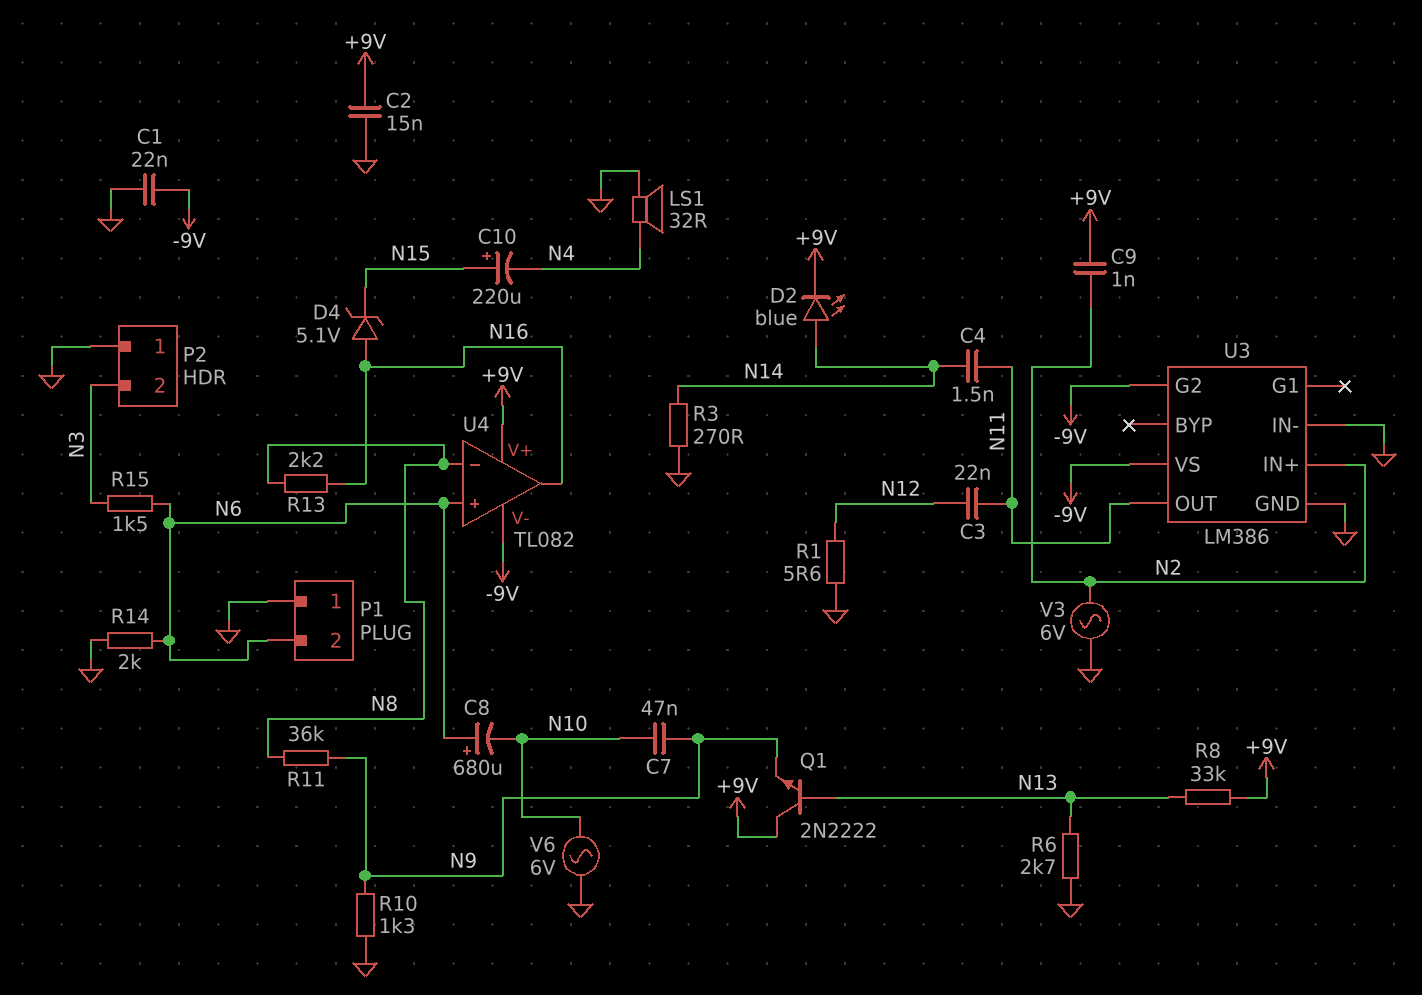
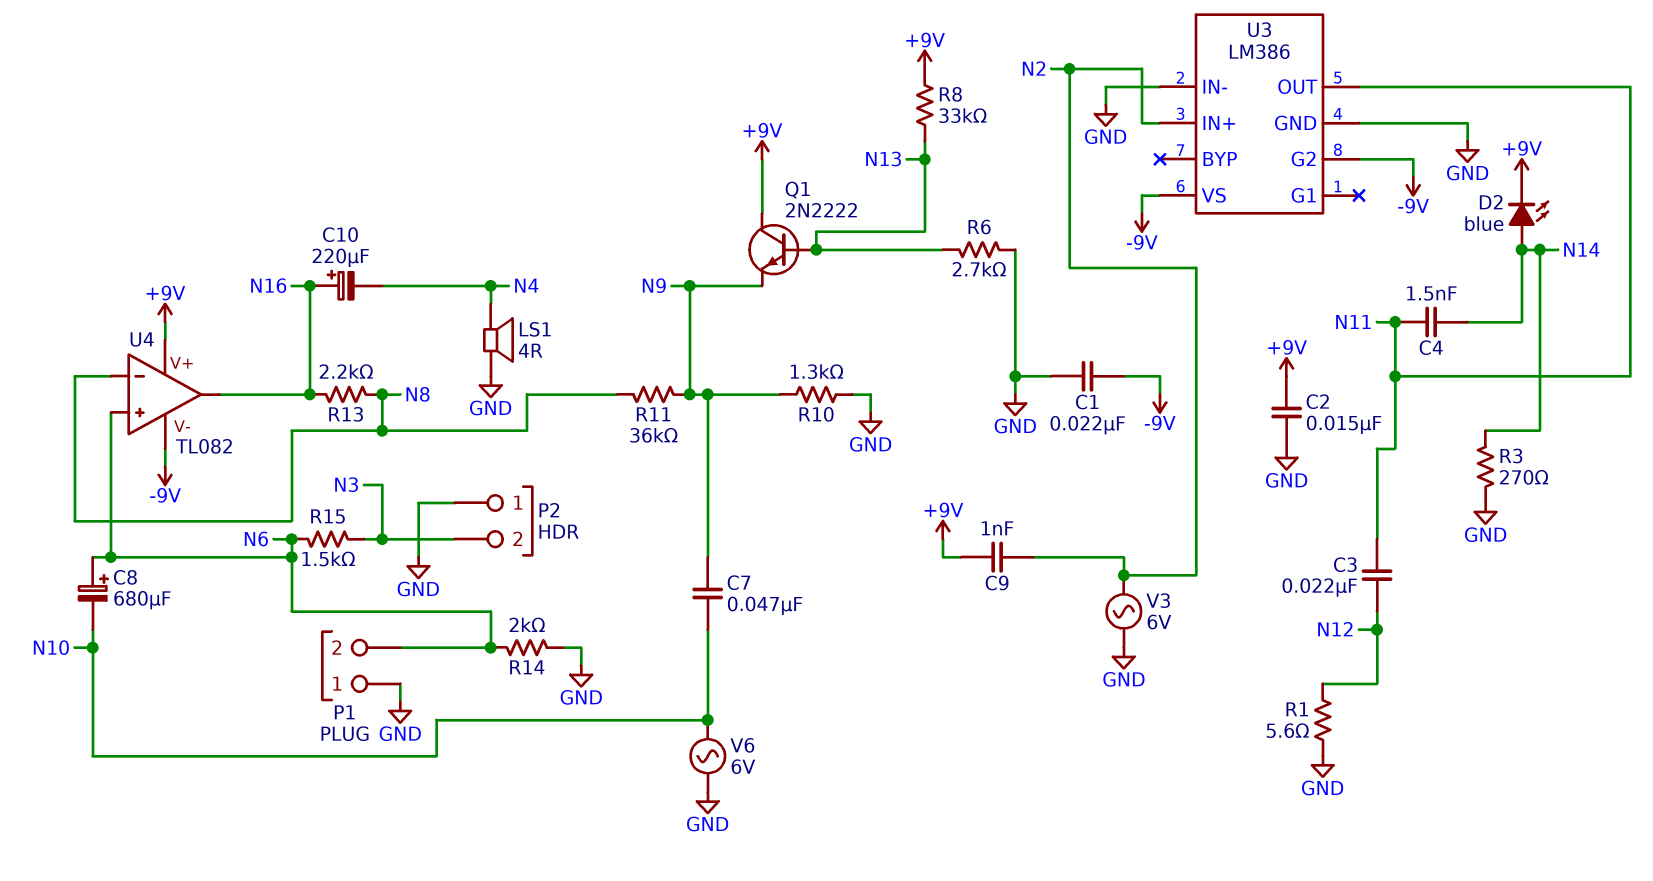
C10: 220uF (plus N15, minus N4) -> 220uF (plus N16, minus N4)
D4: zener 5.1V (A N16, K N15) -> none
LS1: speaker 32R (GND, N4) -> speaker 4R (GND, N4)

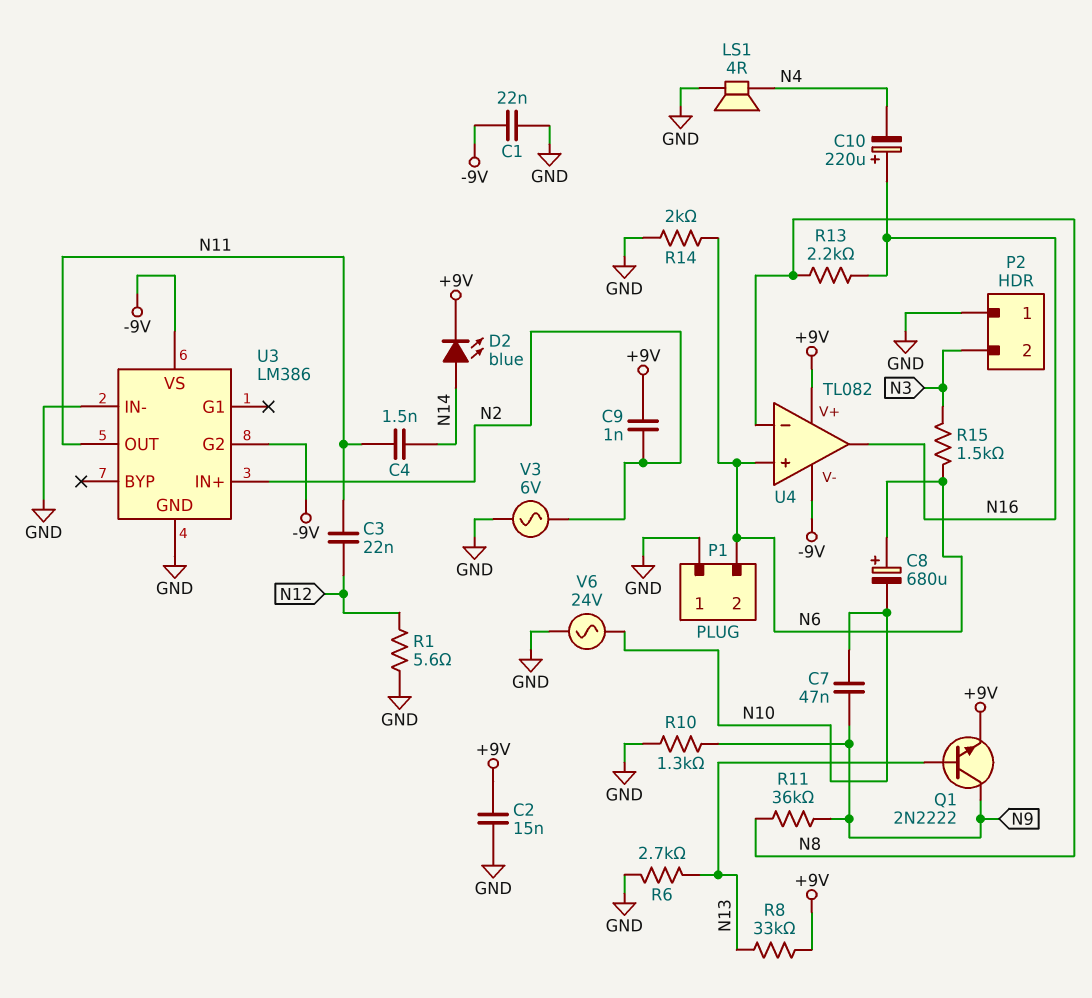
Q1: NPN 2N2222 (B N13, C +9V, E N9) -> NPN 2N2222 (B N13, C N9, E +9V)
R3: 270 (GND, N14) -> none
V6: AC 6V (GND, N10) -> AC 24V (GND, N10)

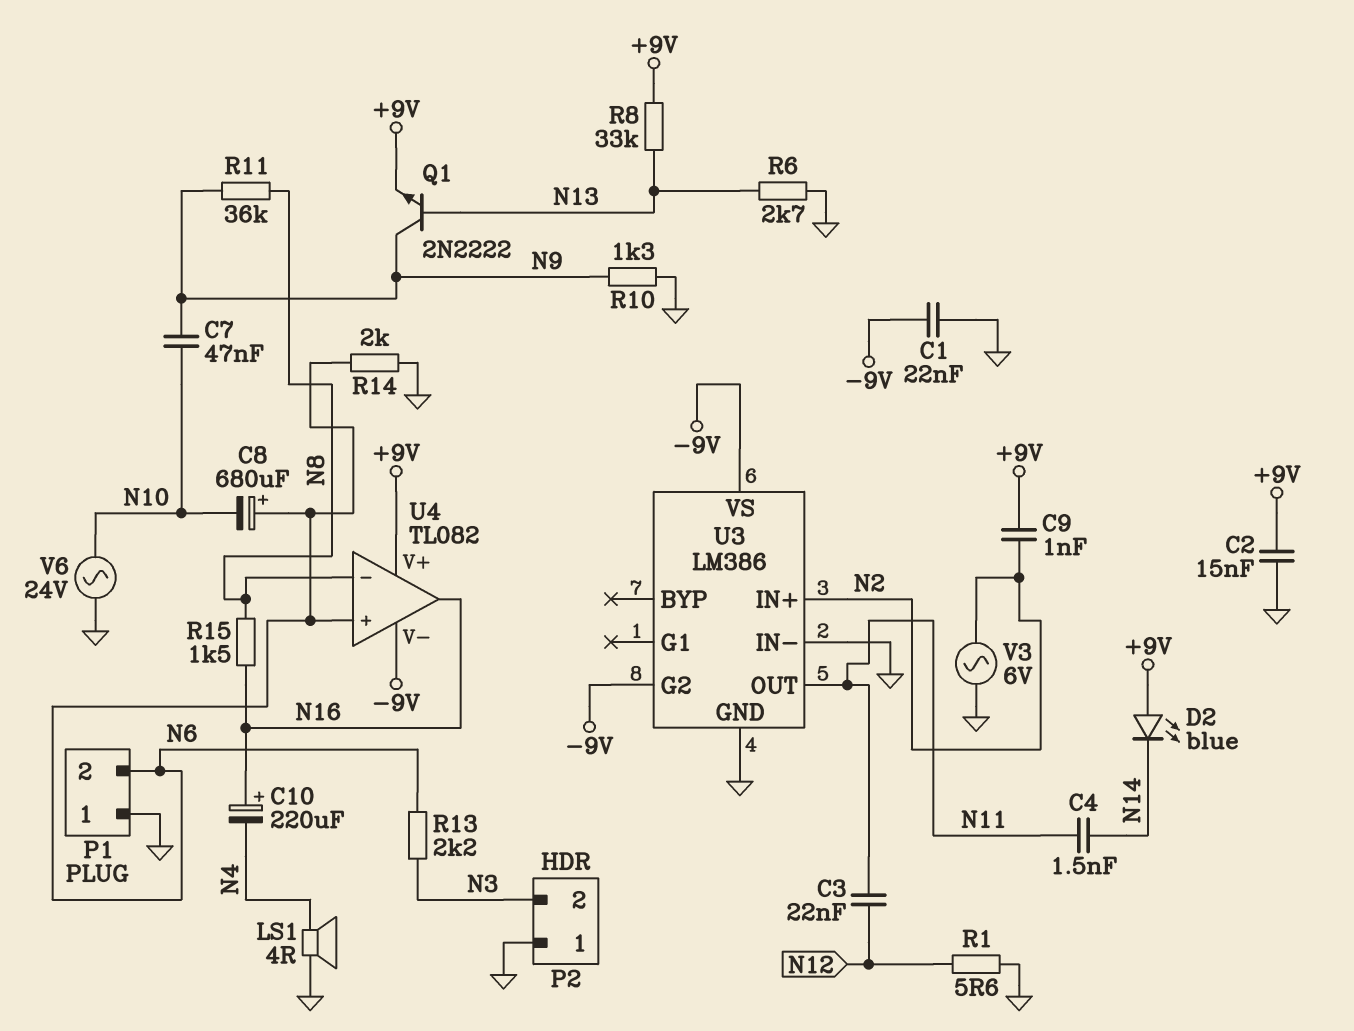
D2: LED blue (A N14, K +9V) -> LED blue (A +9V, K N14)
R13: 2.2k (N8, N16) -> 2.2k (N3, N6)
R15: 1.5k (N3, N6) -> 1.5k (N8, N16)

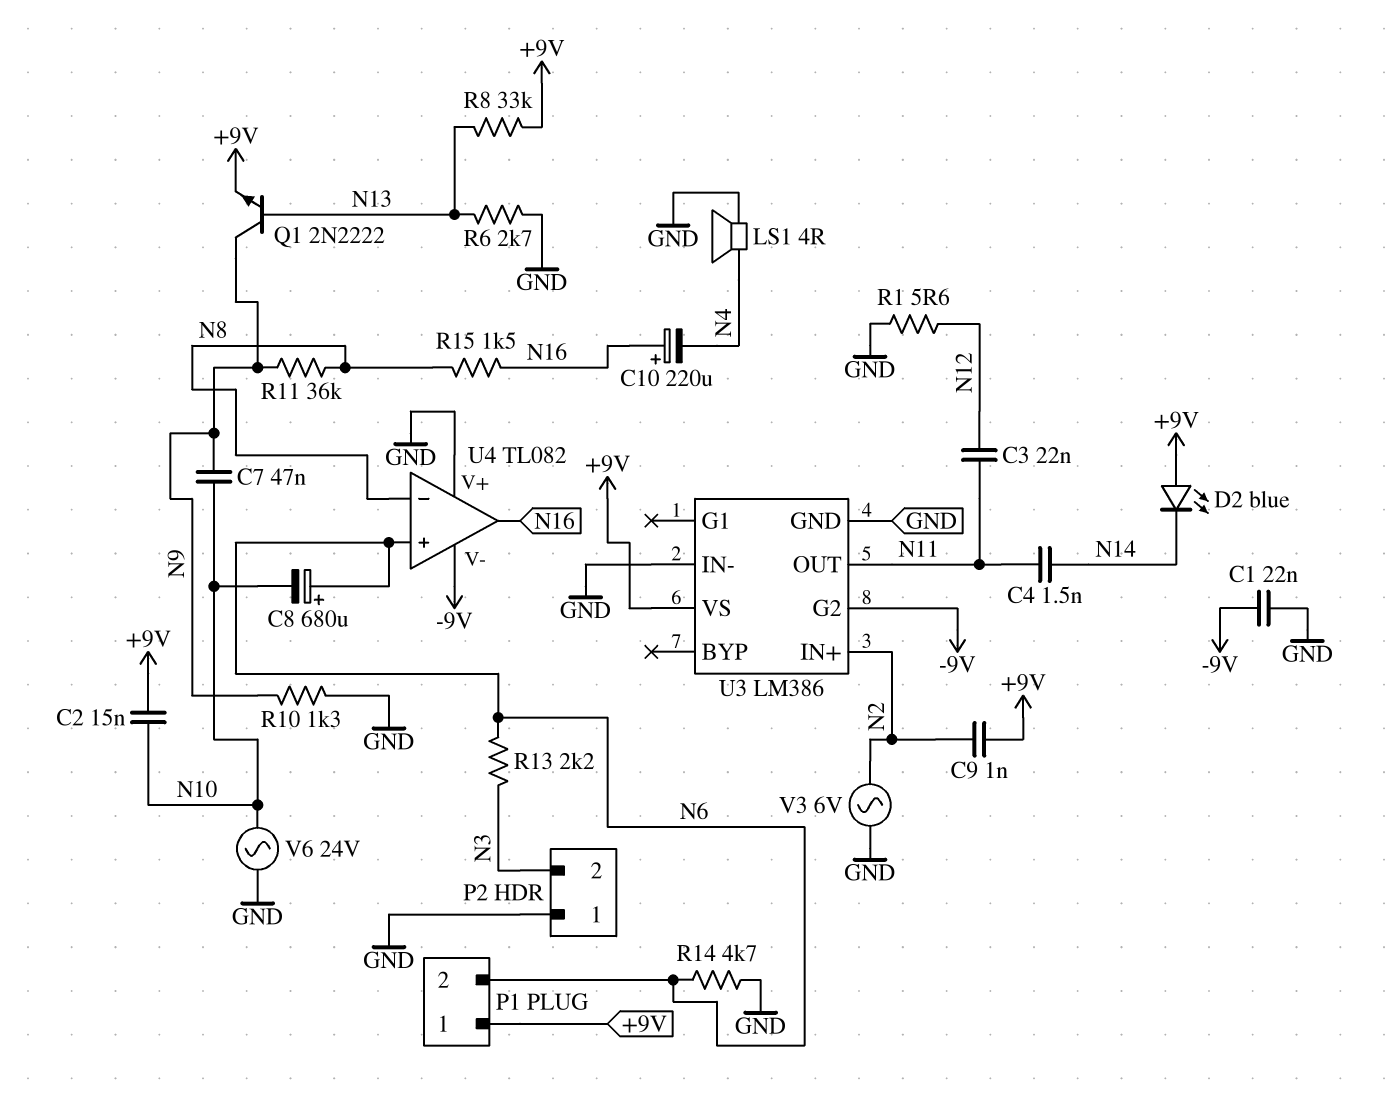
C2: 15nF (+9V, GND) -> 15nF (+9V, N10)
P1 pin 1: GND -> +9V
R14: 2k (GND, N6) -> 4.7k (GND, N6)
U3 pin VS: -9V -> +9V
U4 pin V+: +9V -> GND

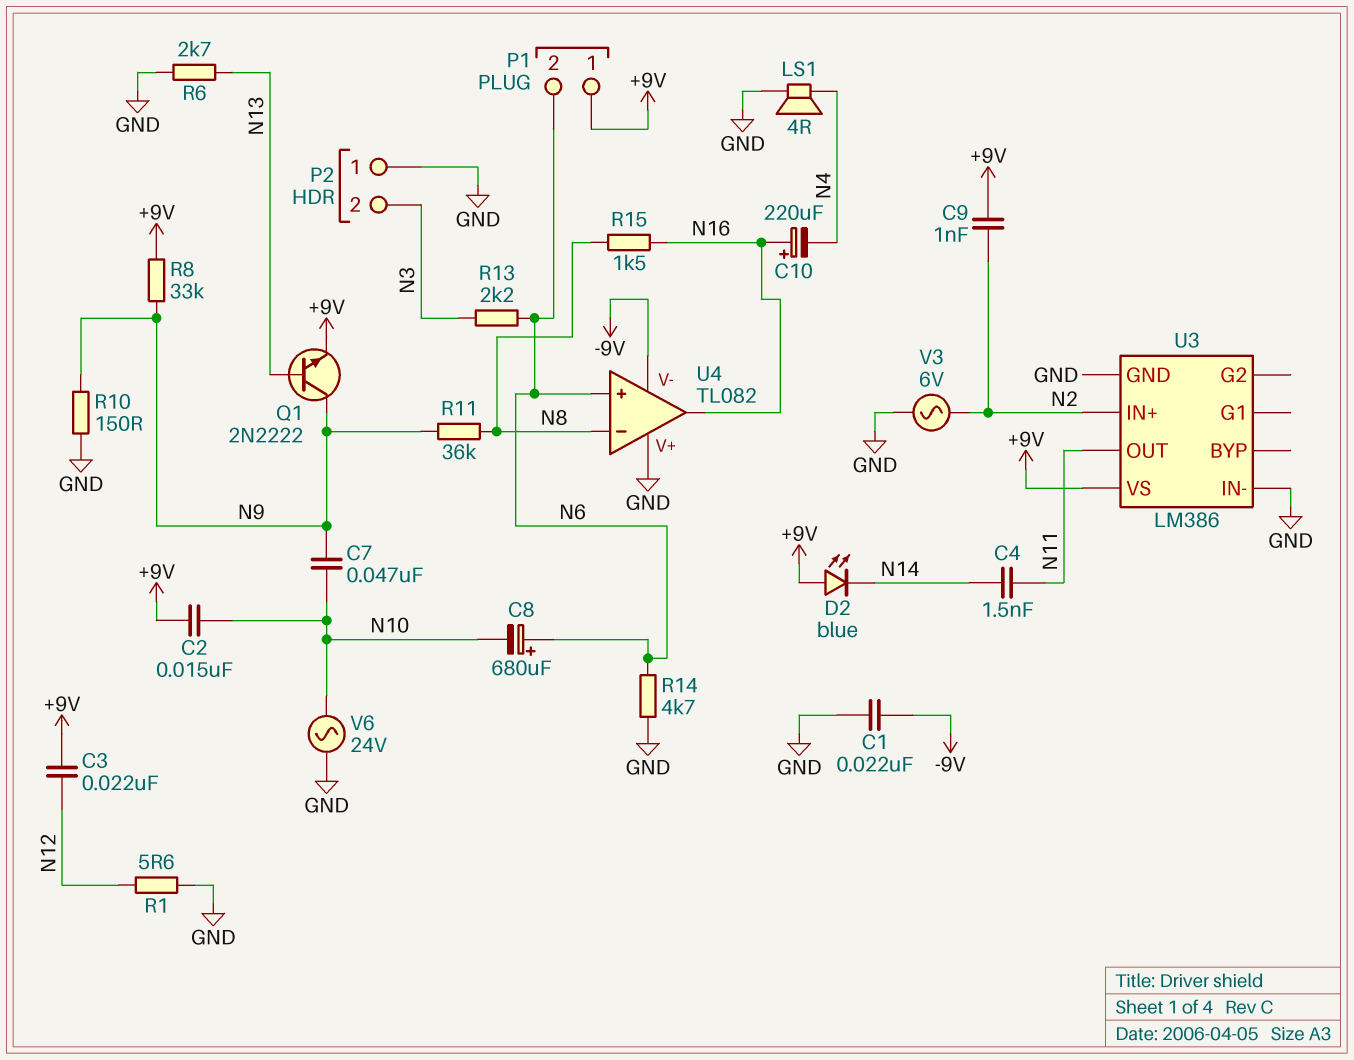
C3: 22nF (N11, N12) -> 22nF (+9V, N12)
R8: 33k (+9V, N13) -> 33k (+9V, N9)
R10: 1.3k (GND, N9) -> 150 (GND, N9)
U3 pin G2: -9V -> none

